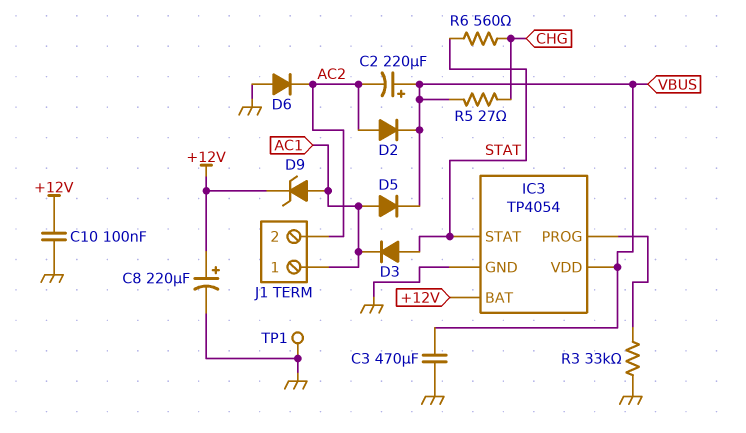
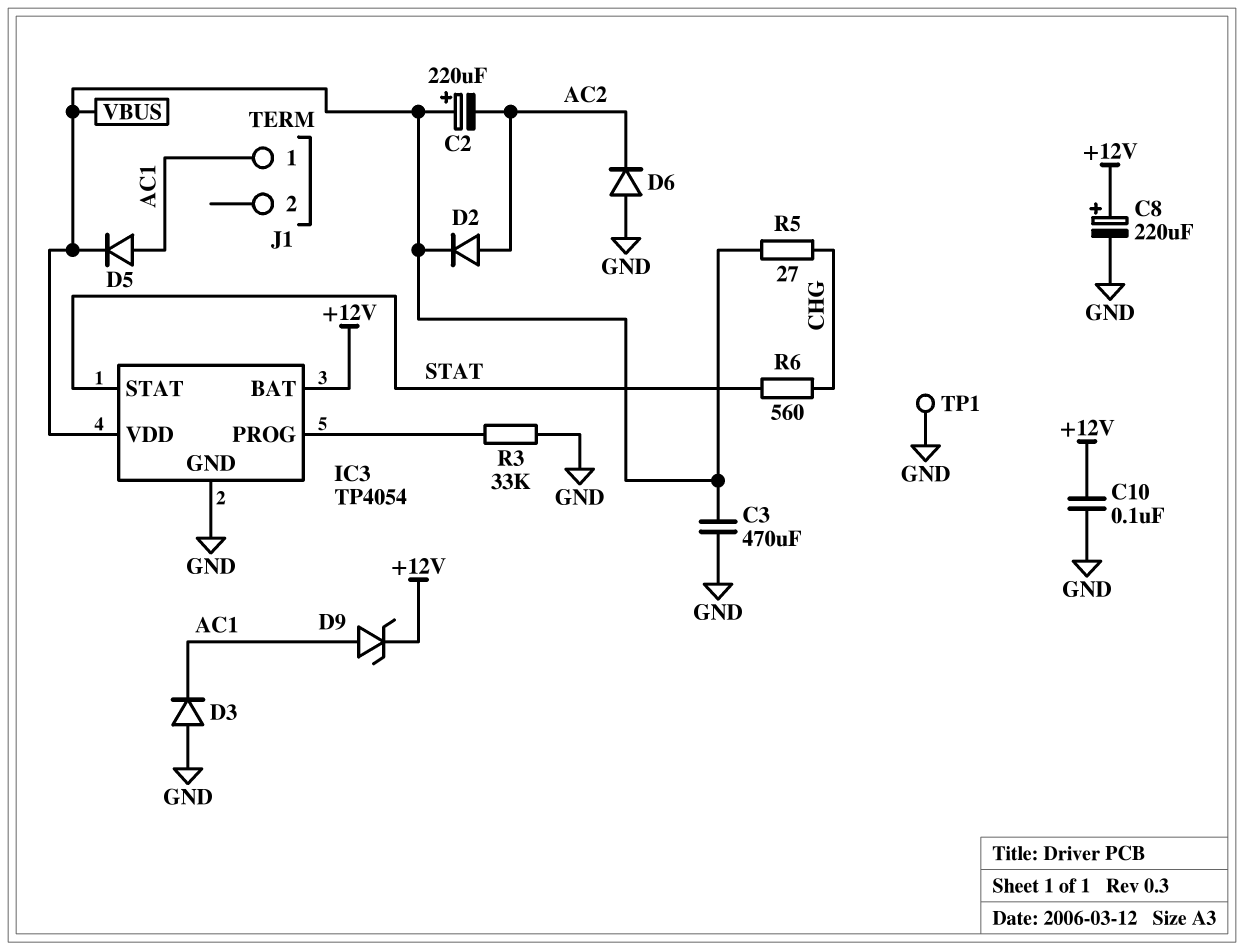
D3: diode (A STAT, K AC1) -> diode (A GND, K AC1)
J1 pin 2: AC2 -> none

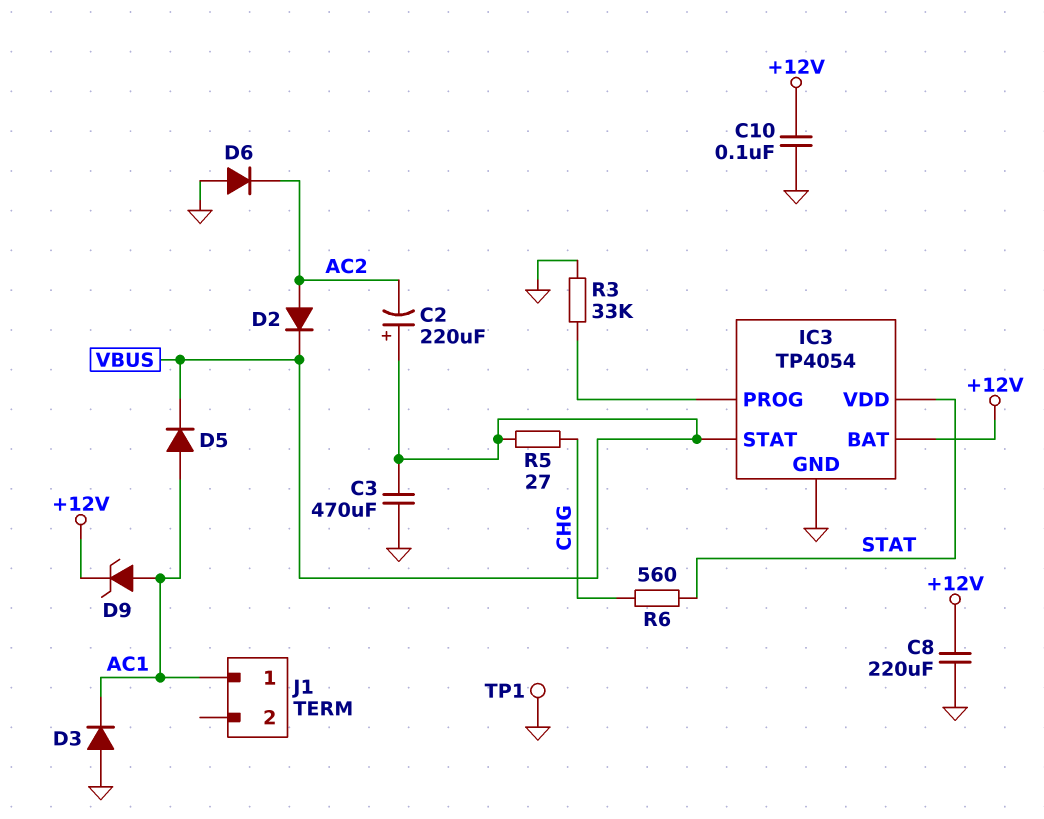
C8: 220uF (plus +12V, minus GND) -> 220uF (+12V, GND)
IC3 pin STAT: STAT -> VBUS
IC3 pin VDD: VBUS -> STAT

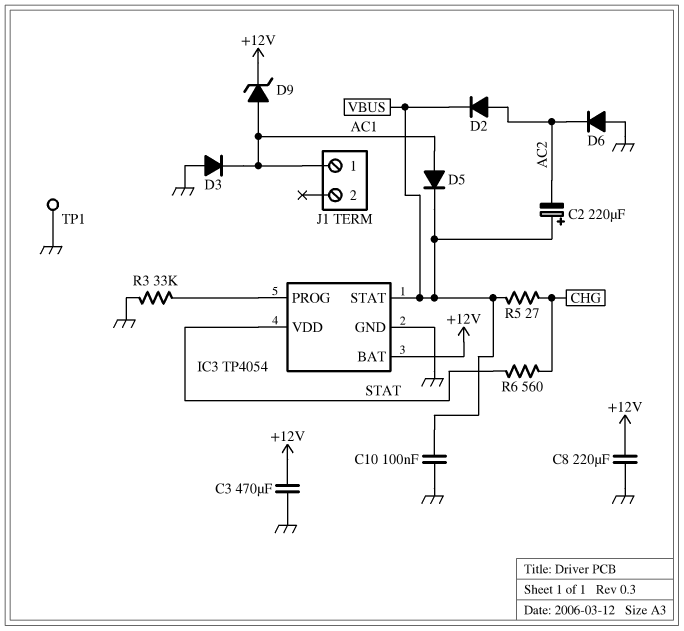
C3: 470uF (GND, VBUS) -> 470uF (+12V, GND)
C10: 100nF (+12V, GND) -> 100nF (GND, VBUS)

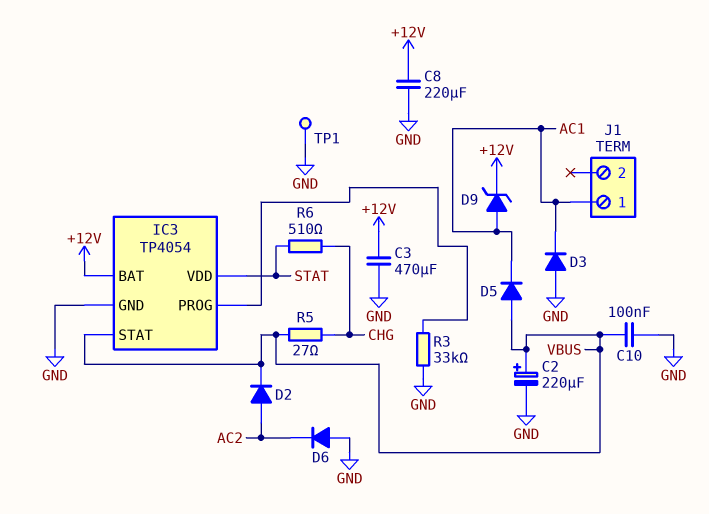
C2: 220uF (plus VBUS, minus AC2) -> 220uF (plus VBUS, minus GND)
D5: diode (A AC1, K VBUS) -> diode (A VBUS, K AC1)
R6: 560 (CHG, STAT) -> 510 (CHG, STAT)

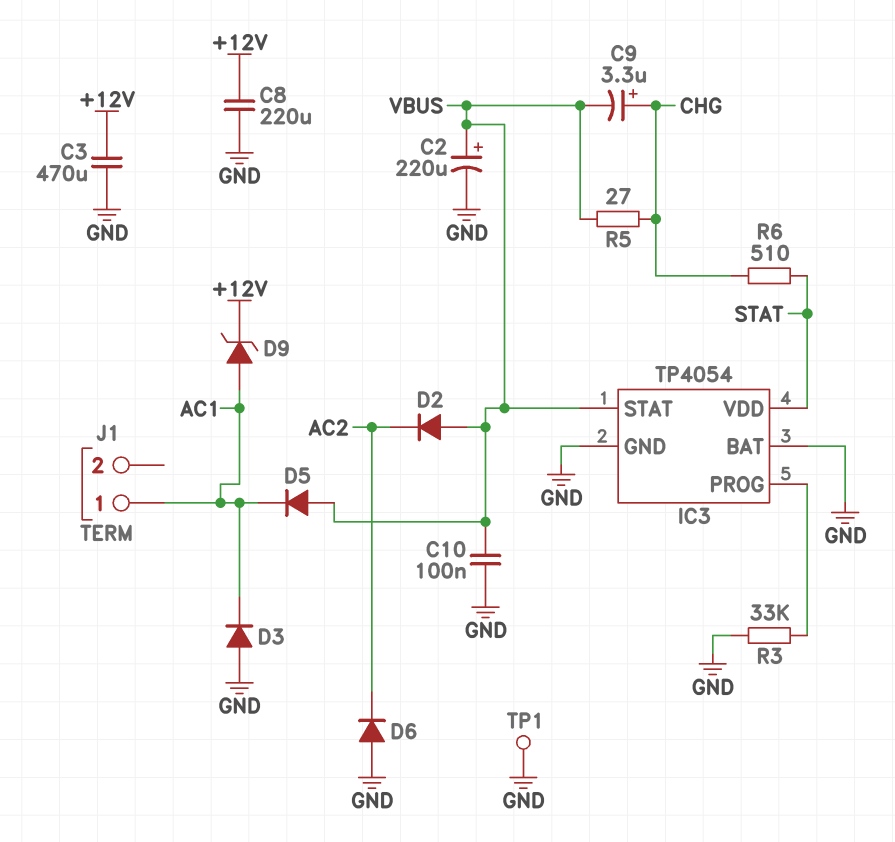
C9: none -> 3.3uF (plus CHG, minus VBUS)
D2: diode (A AC2, K VBUS) -> diode (A VBUS, K AC2)
IC3 pin BAT: +12V -> GND

